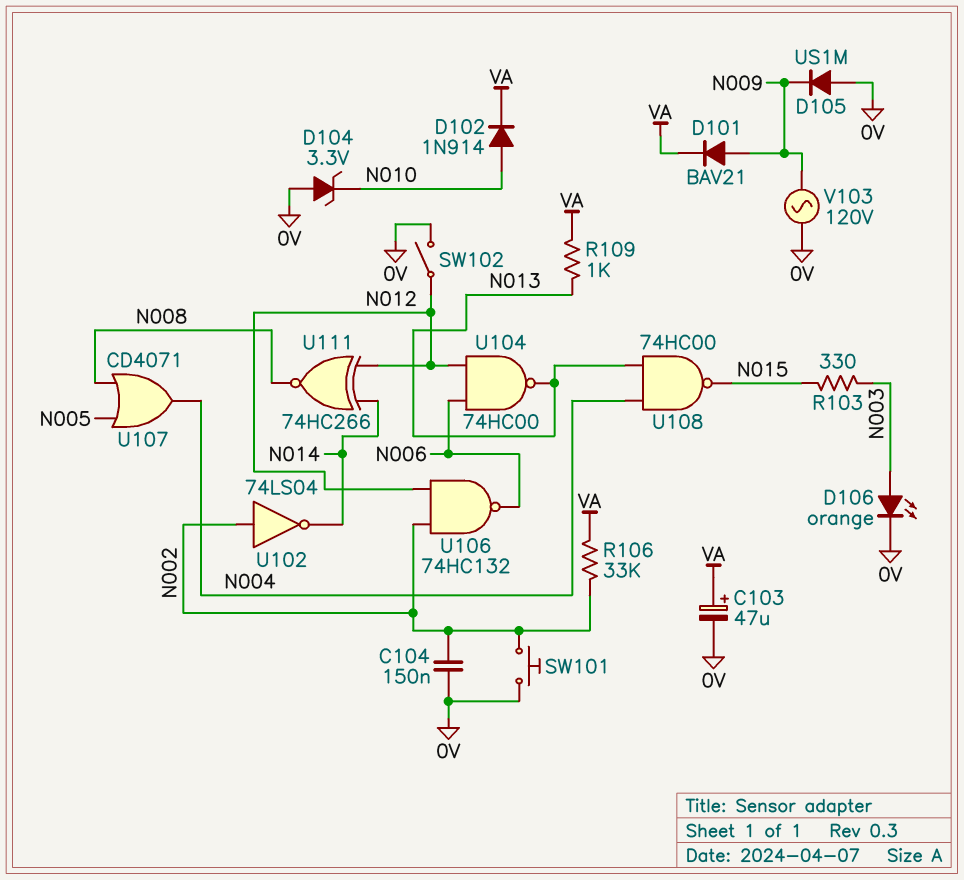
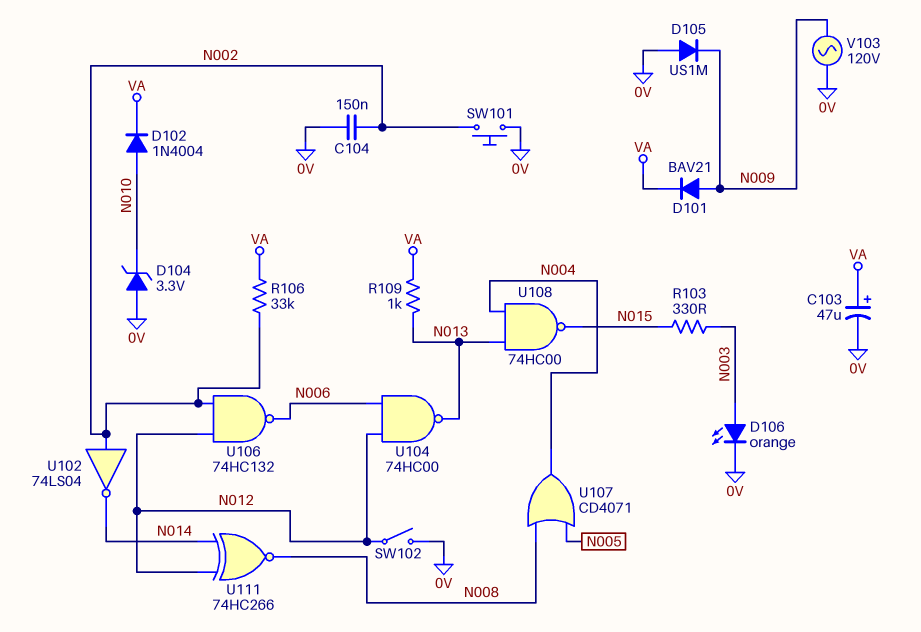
D102: diode 1N914 (A N010, K VA) -> diode 1N4004 (A N010, K VA)

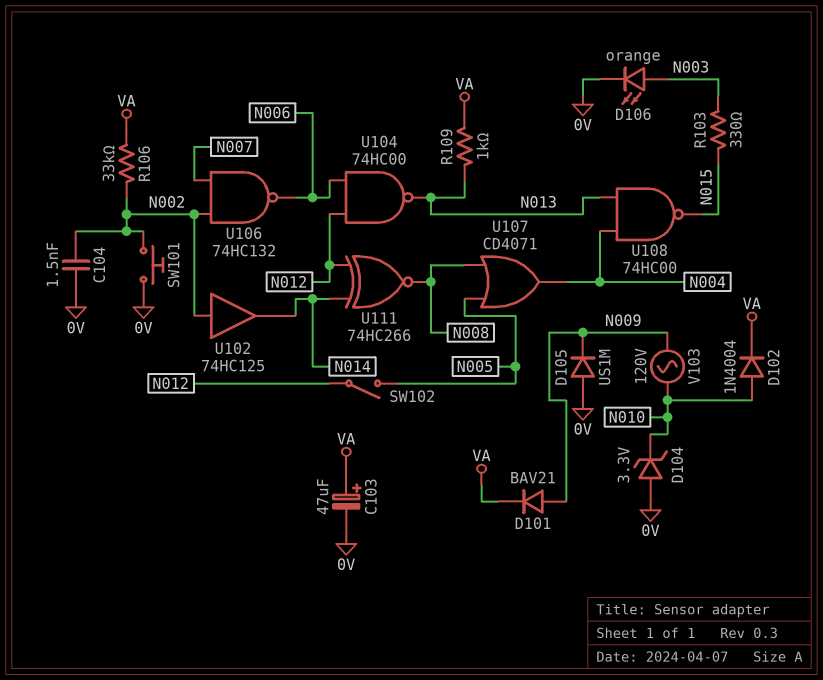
C104: 150nF (0V, N002) -> 1.5nF (0V, N002)
SW102: switch (0V, N012) -> switch (N005, N012)
U102: NOT 74LS04 (in N002, out N014) -> buffer 74HC125 (in N002, out N014)
U106: NAND 74HC132 (in N002, in N012, out N006) -> NAND 74HC132 (in N002, in N007, out N006)
V103: AC 120V (0V, N009) -> AC 120V (N009, N010)

